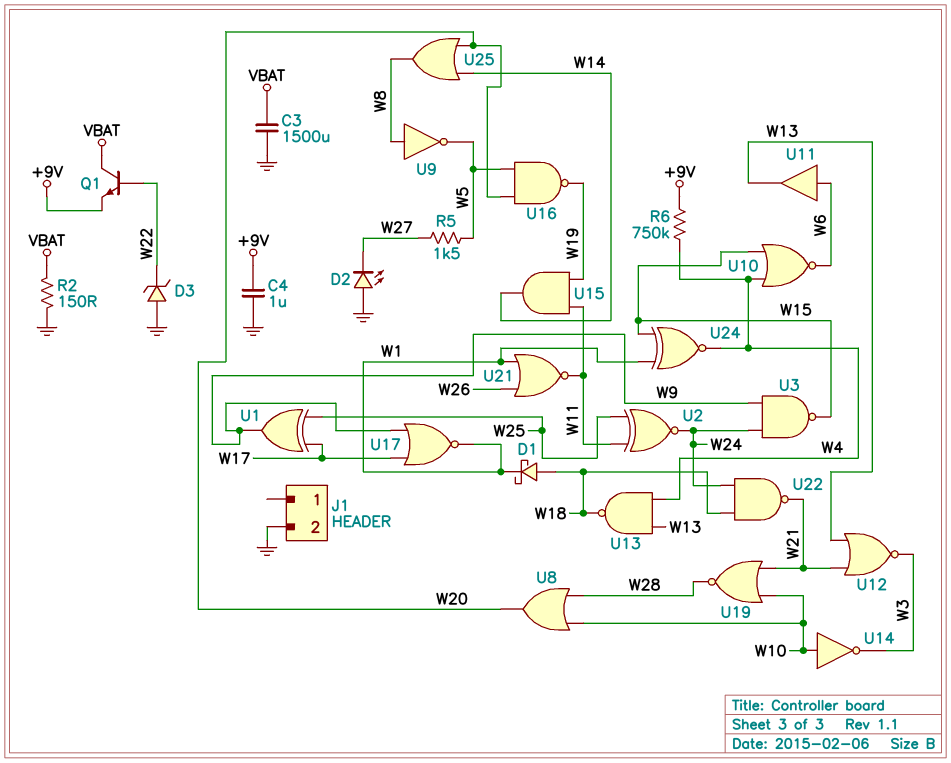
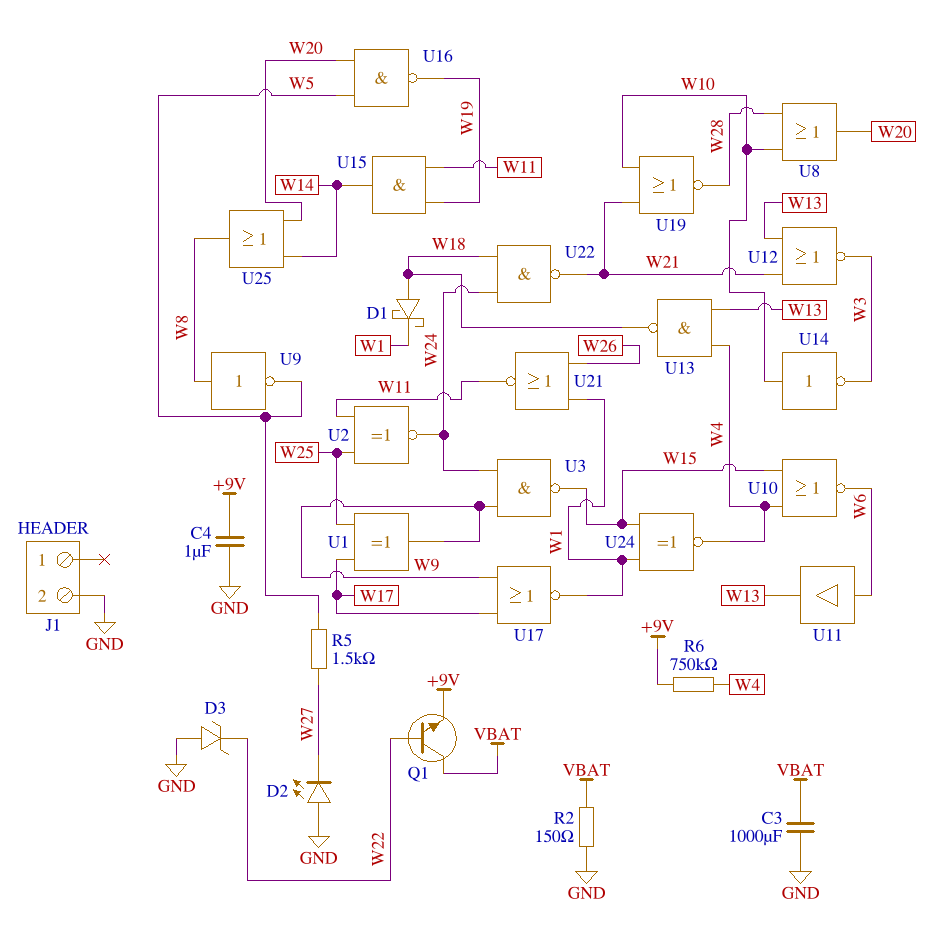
C3: 1500uF (GND, VBAT) -> 1000uF (GND, VBAT)

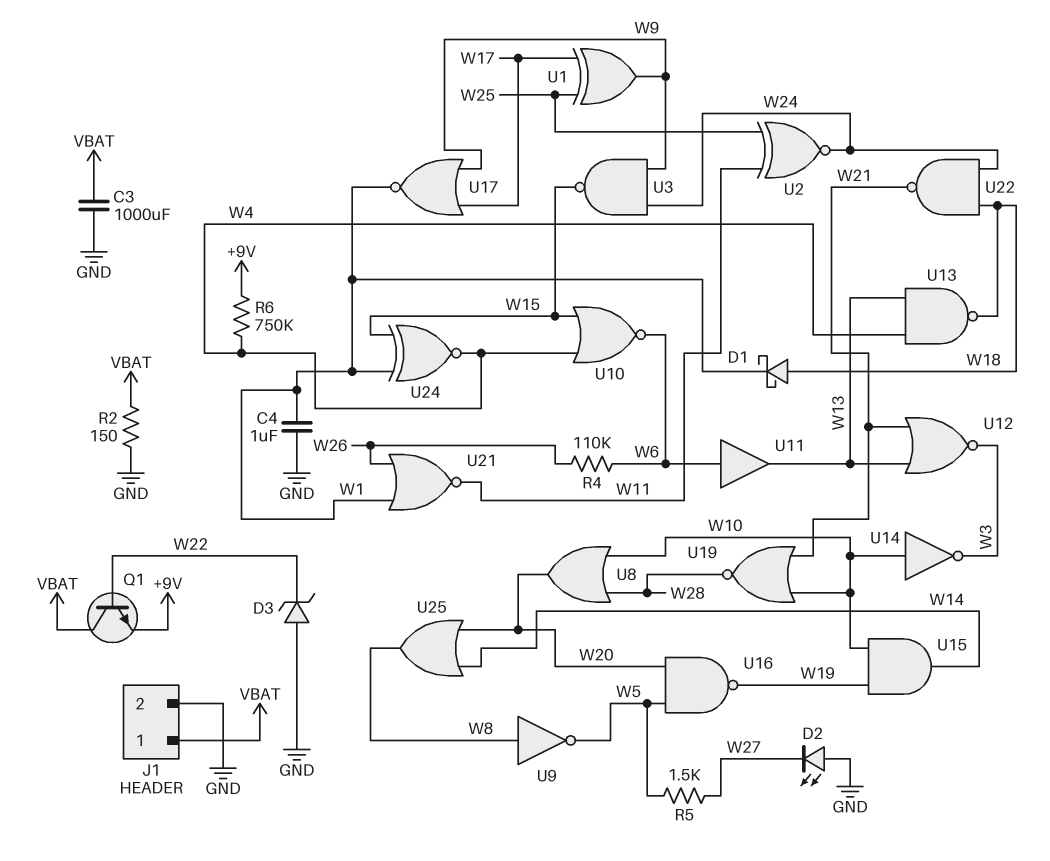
C4: 1uF (+9V, GND) -> 1uF (GND, W1)
J1 pin 1: none -> VBAT
R4: none -> 110k (W6, W26)
U15: AND (in W11, in W19, out W14) -> AND (in W10, in W19, out W14)

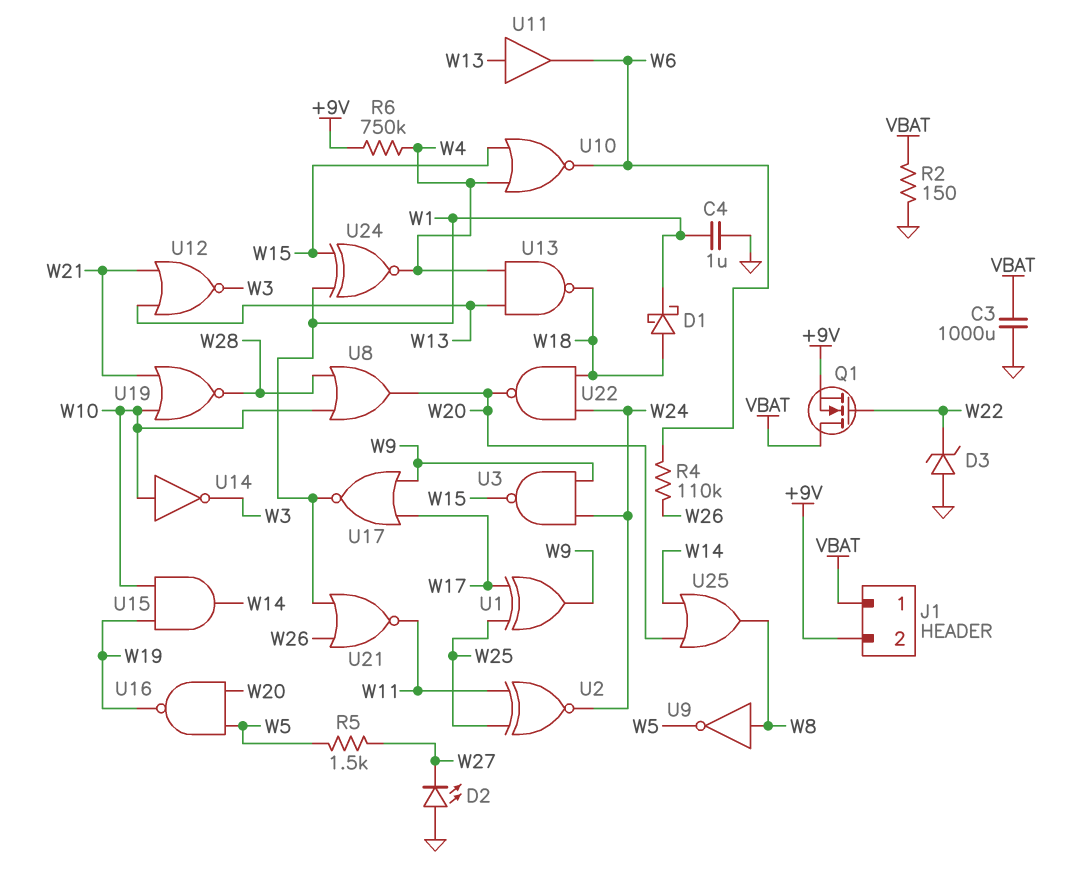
J1 pin 2: GND -> +9V
Q1: NPN (B W22, C VBAT, E +9V) -> NMOS (G W22, D VBAT, S +9V)
U11: buffer (in W6, out W13) -> buffer (in W13, out W6)
U22: NAND (in W18, in W24, out W21) -> NAND (in W18, in W24, out W20)

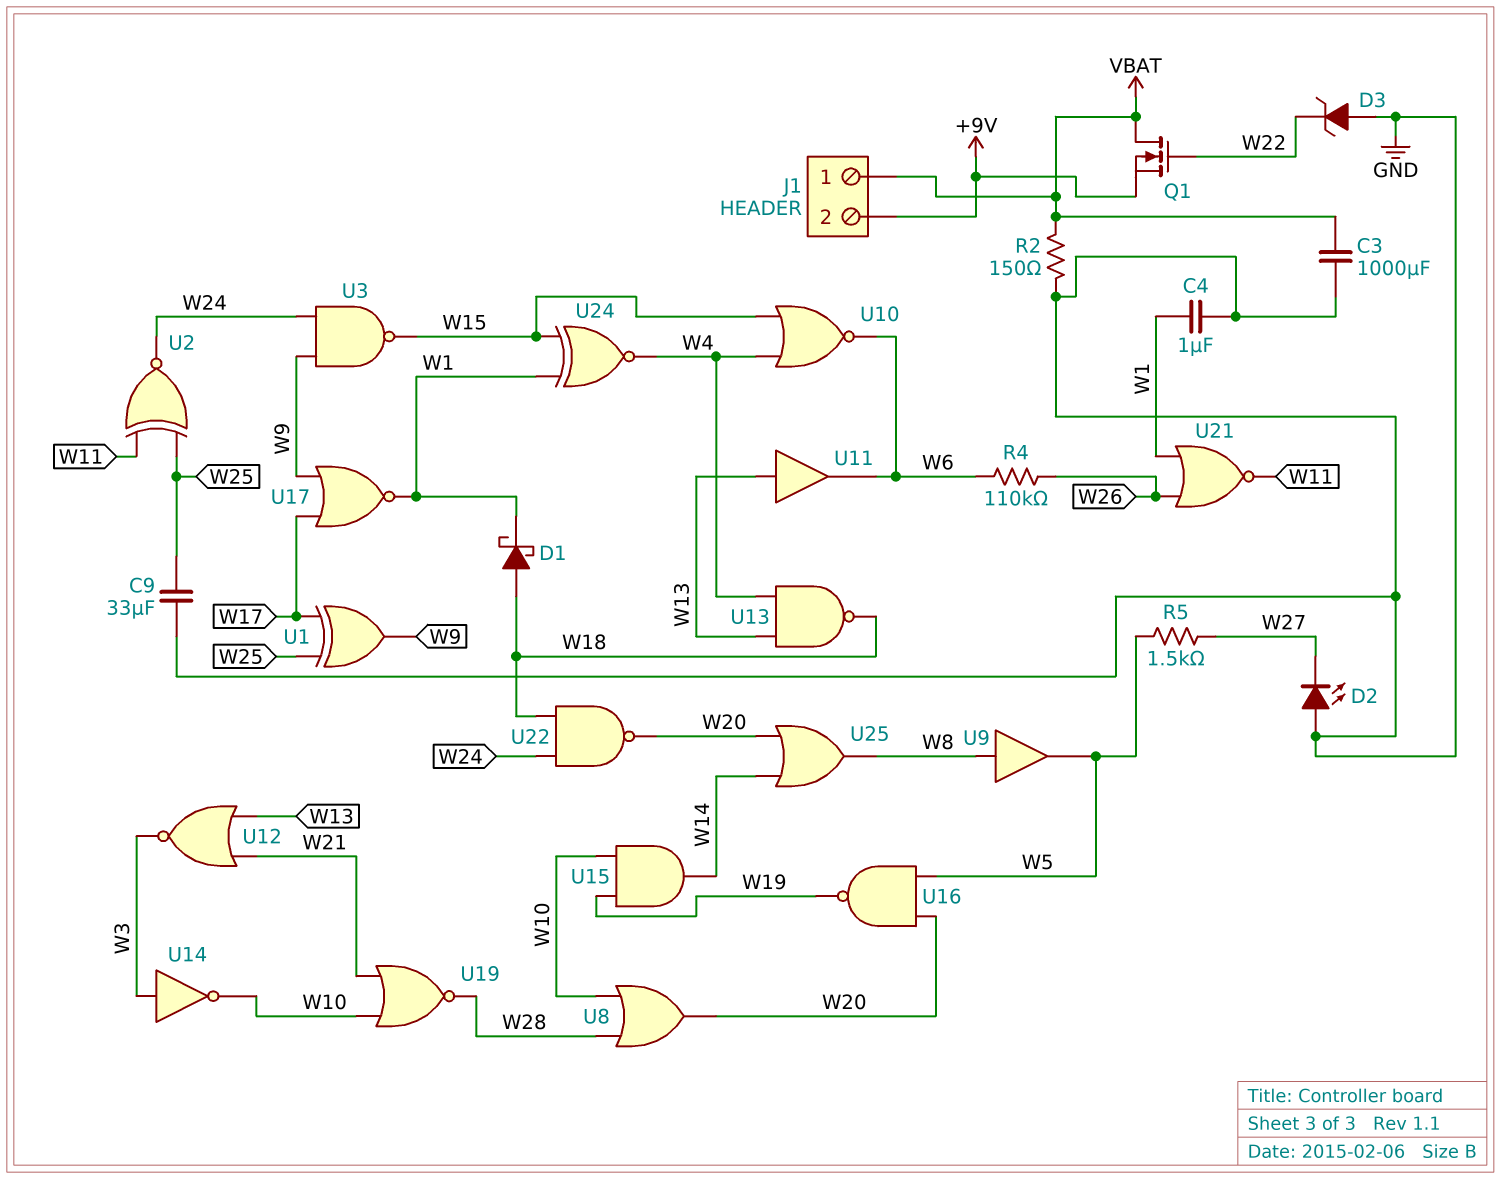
C9: none -> 33uF (GND, W25)
R6: 750k (+9V, W4) -> none
U9: NOT (in W8, out W5) -> buffer (in W8, out W5)
U14: NOT (in W10, out W3) -> NOT (in W3, out W10)

